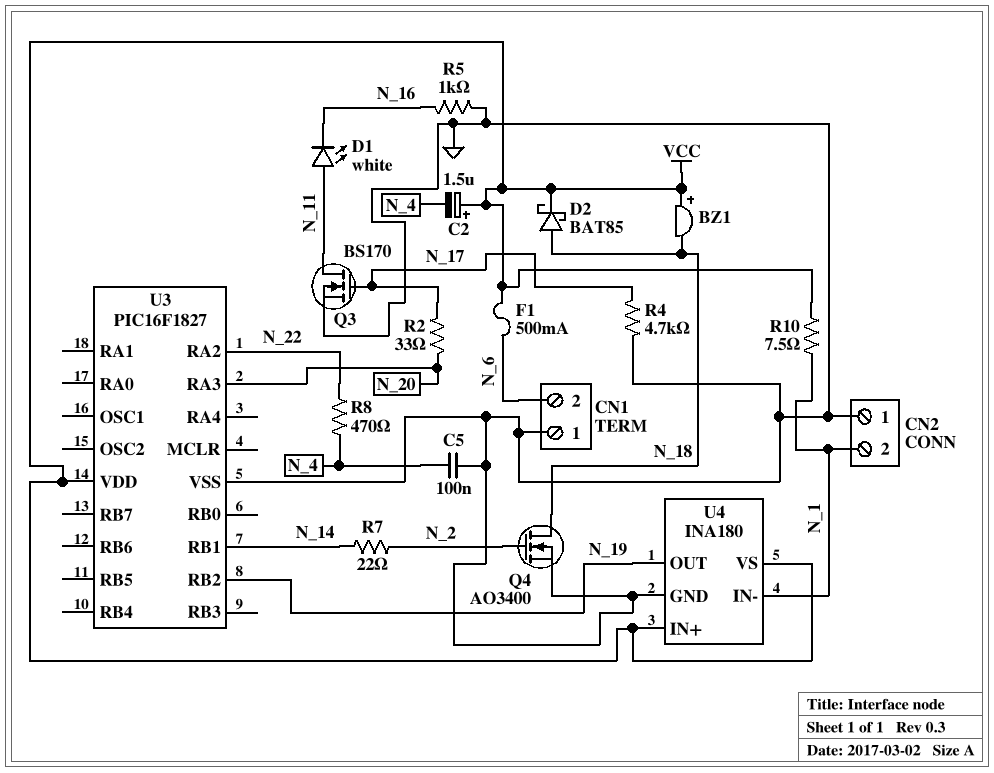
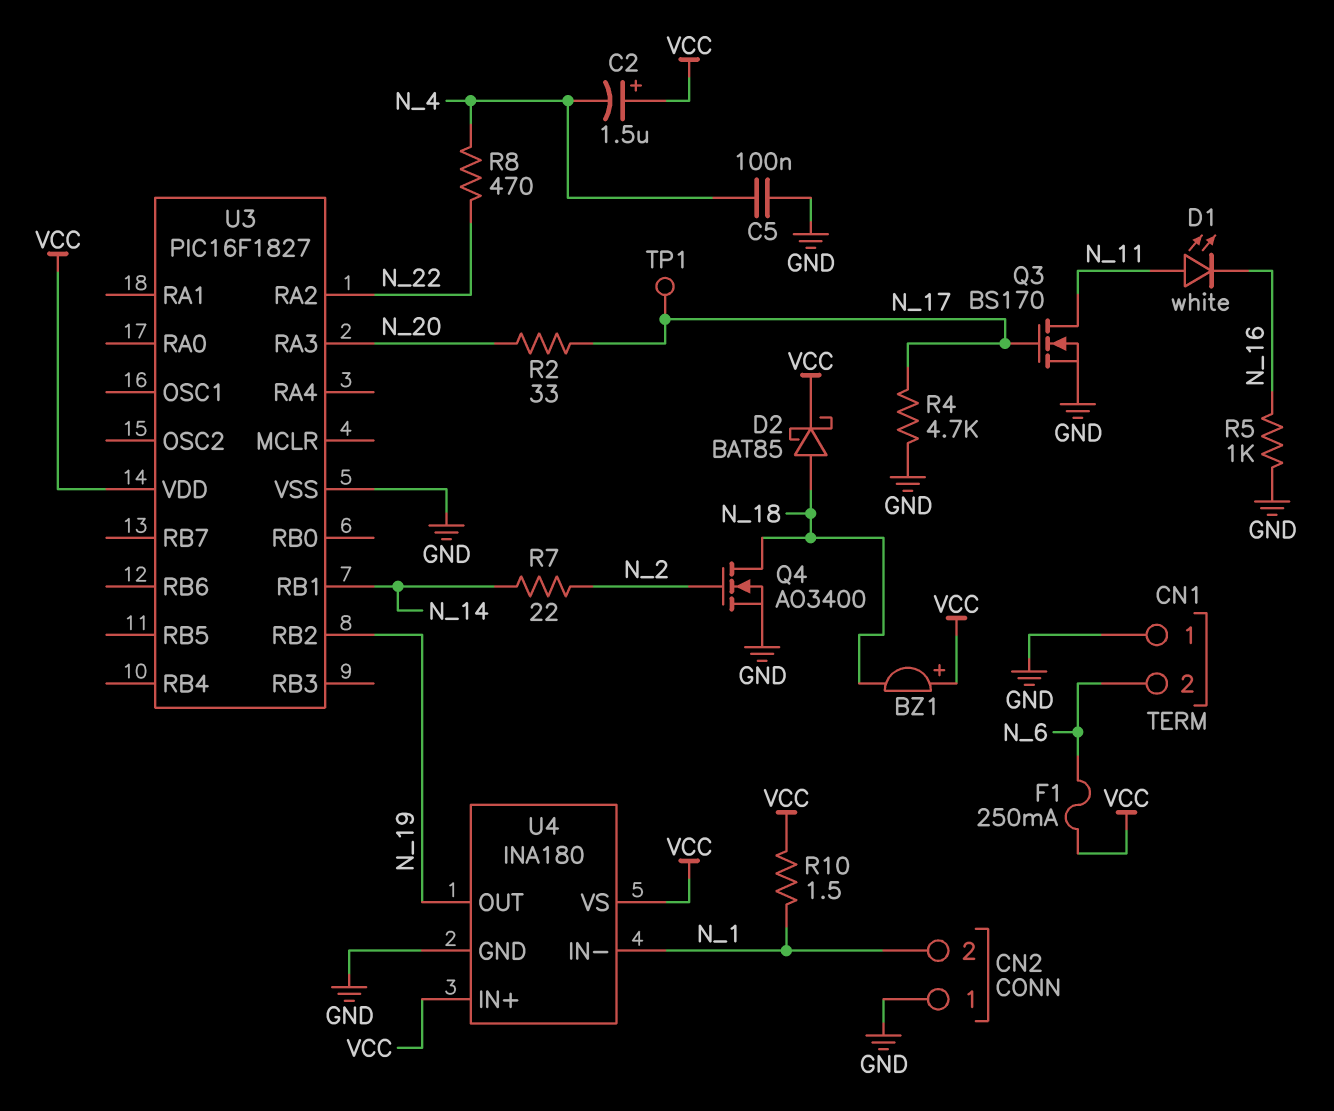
F1: 500mA (N_6, VCC) -> 250mA (N_6, VCC)
R10: 7.5 (N_1, VCC) -> 1.5 (N_1, VCC)
TP1: none -> test point (N_17)

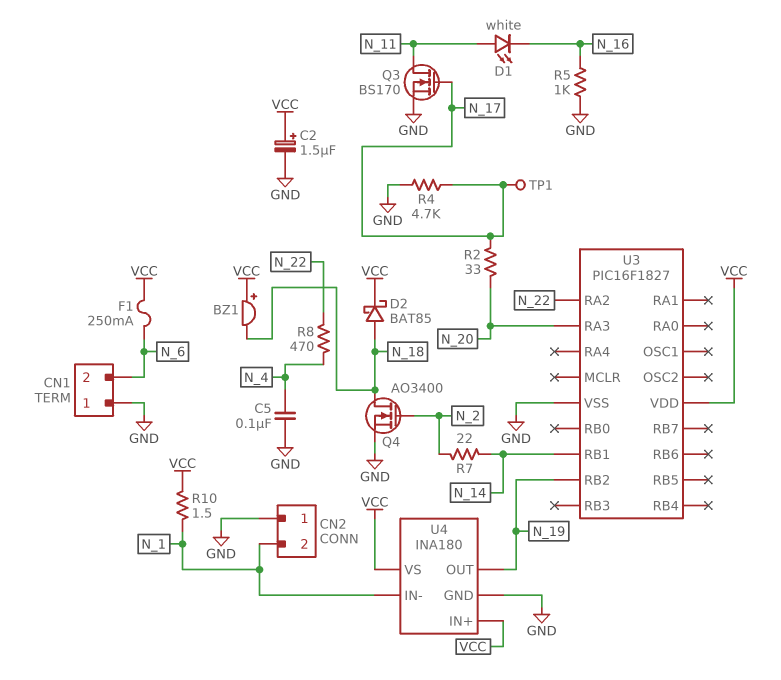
C2: 1.5uF (plus VCC, minus N_4) -> 1.5uF (plus VCC, minus GND)

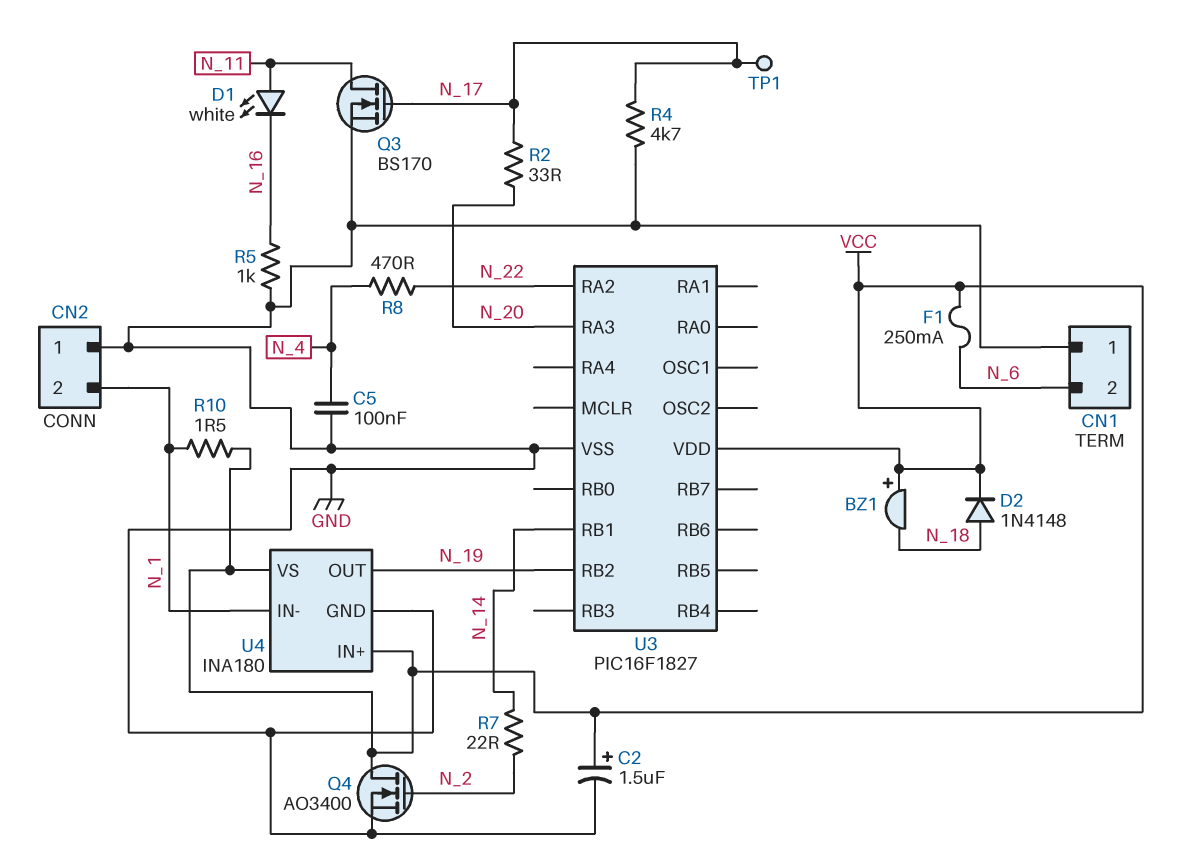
D2: schottky BAT85 (A N_18, K VCC) -> diode 1N4148 (A N_18, K VCC)
Q4: NMOS AO3400 (G N_2, D N_18, S GND) -> NMOS AO3400 (G N_2, D VCC, S GND)

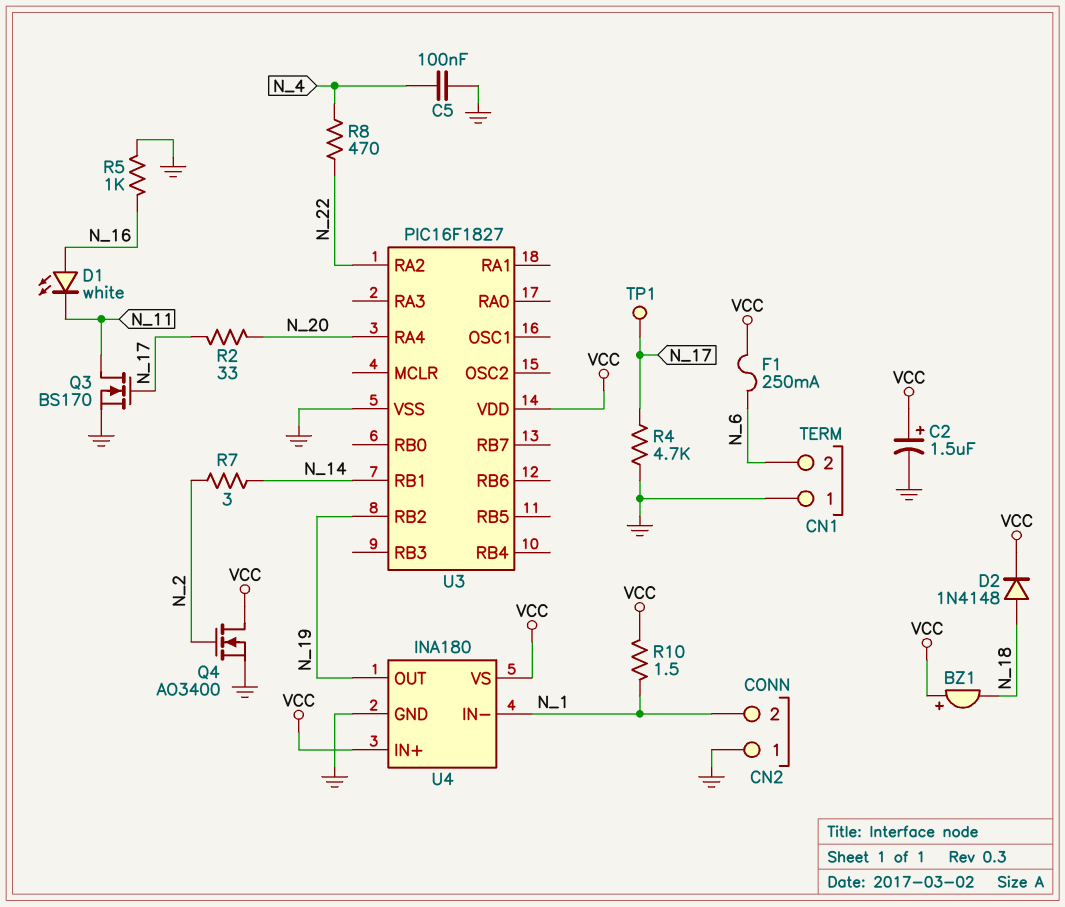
D1: LED white (A N_11, K N_16) -> LED white (A N_16, K N_11)
R7: 22 (N_2, N_14) -> 3 (N_2, N_14)
U3 pin RA3: N_20 -> none
U3 pin RA4: none -> N_20

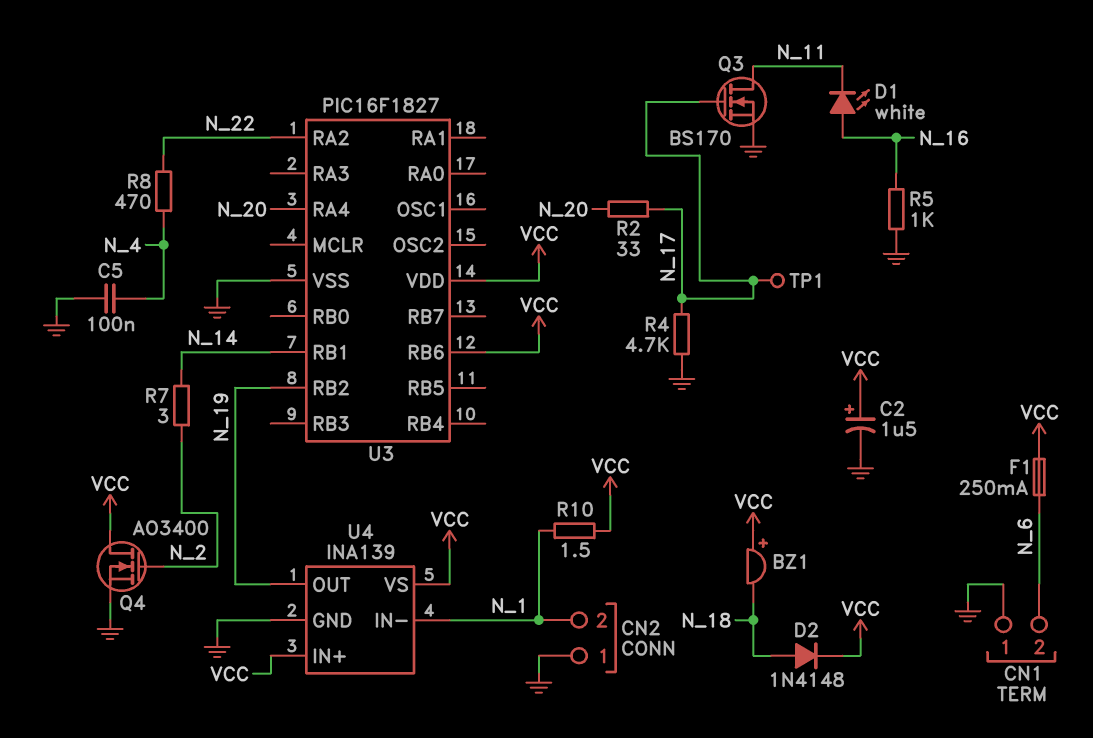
U3 pin RB6: none -> VCC
U4: INA180 -> INA139

